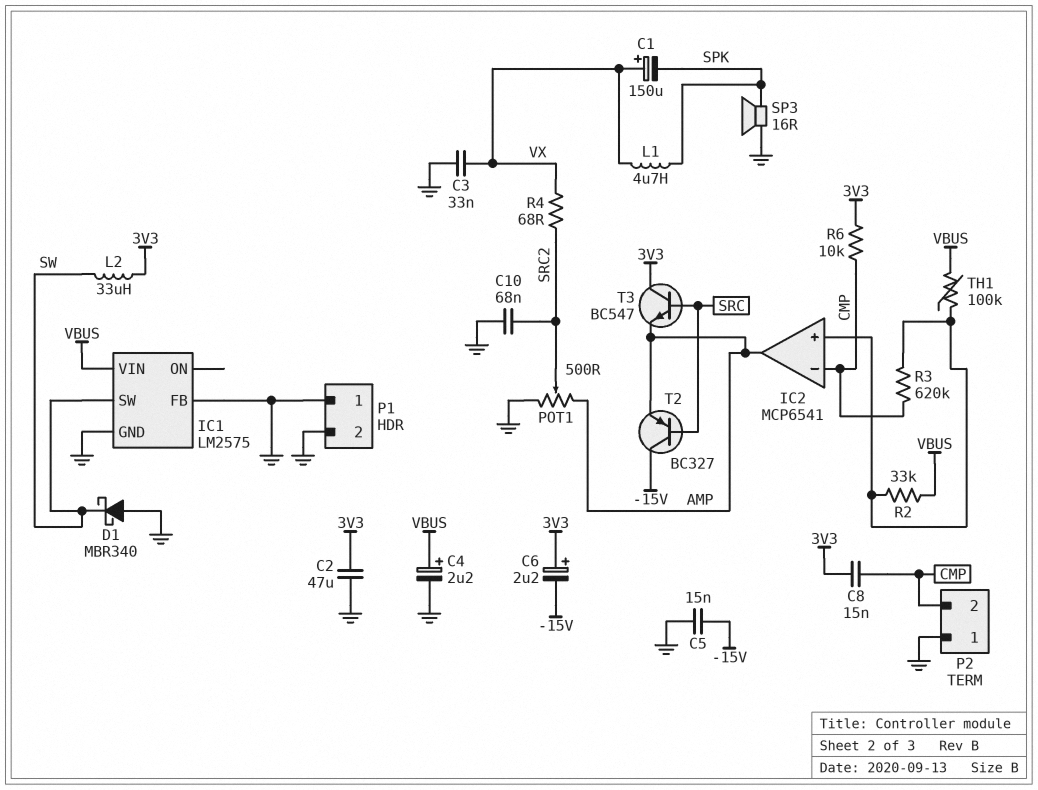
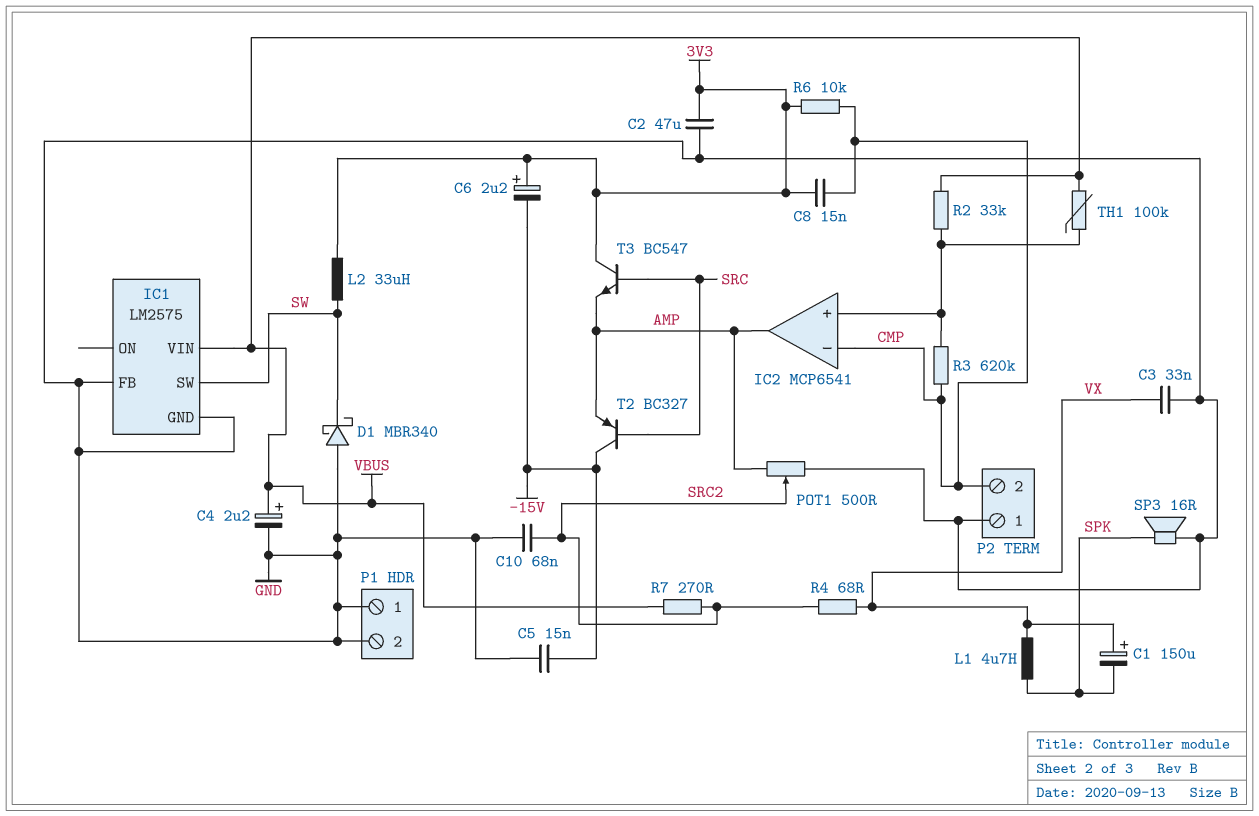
R7: none -> 270 (SRC2, VBUS)

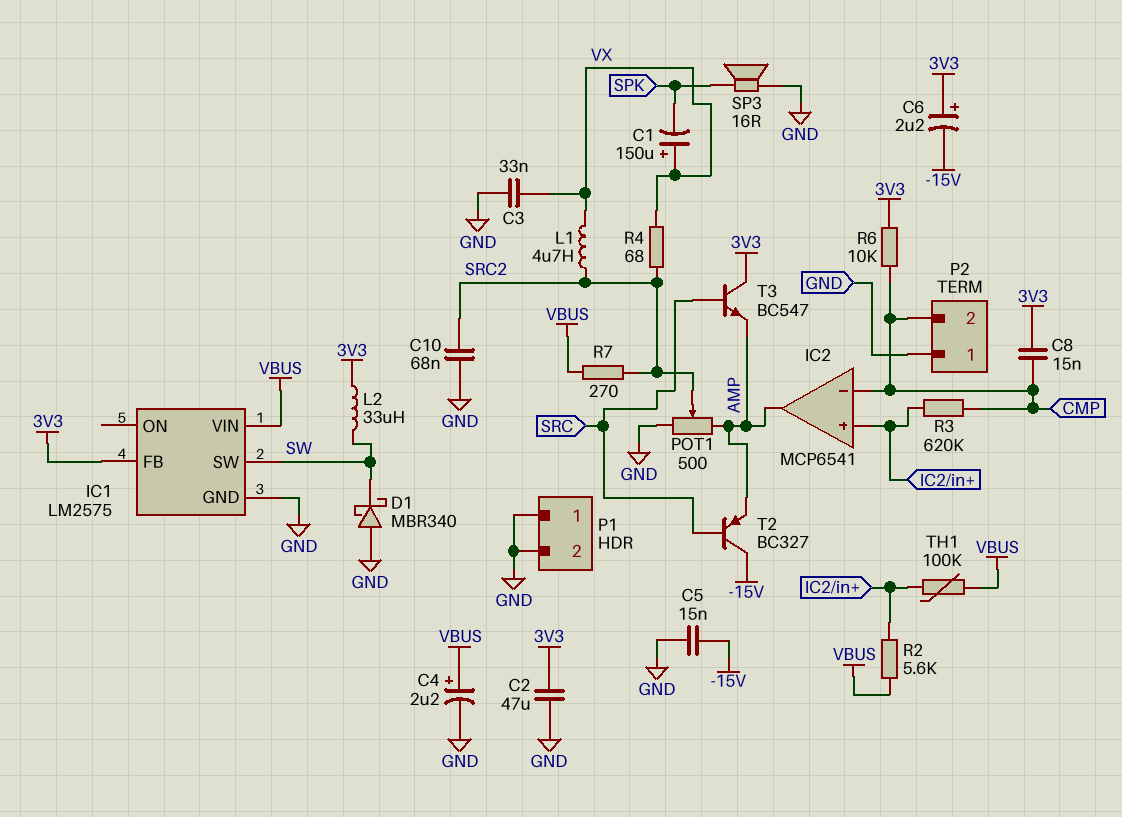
IC1 pin FB: GND -> 3V3
L1: 4.7uH (SPK, VX) -> 4.7uH (SRC2, VX)
R2: 33k (IC2/in+, VBUS) -> 5.6k (IC2/in+, VBUS)

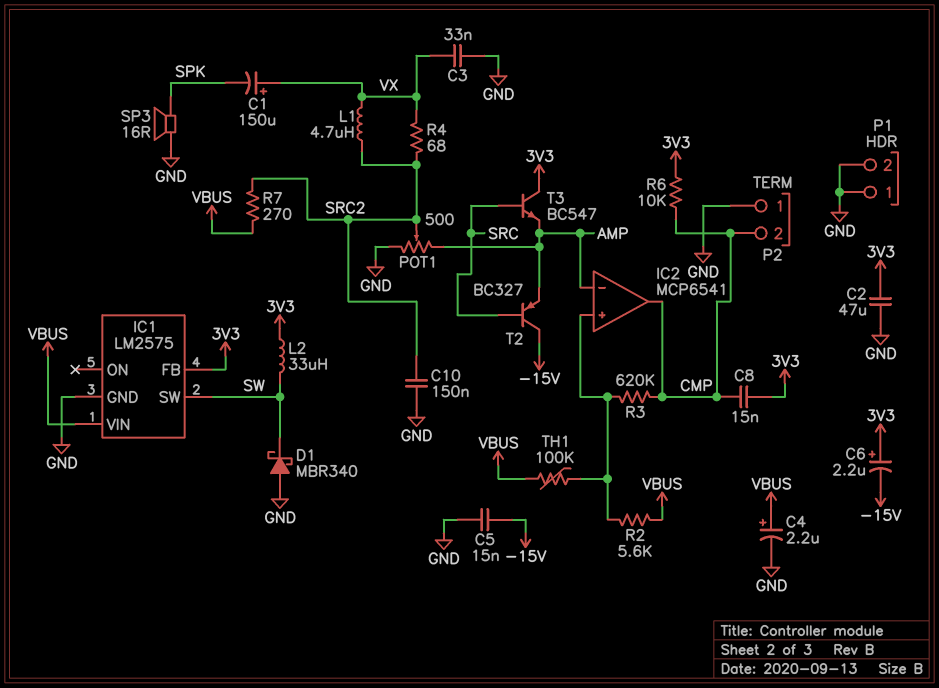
C10: 68nF (GND, SRC2) -> 150nF (GND, SRC2)
IC2 pin in-: CMP -> AMP
IC2 pin out: AMP -> CMP

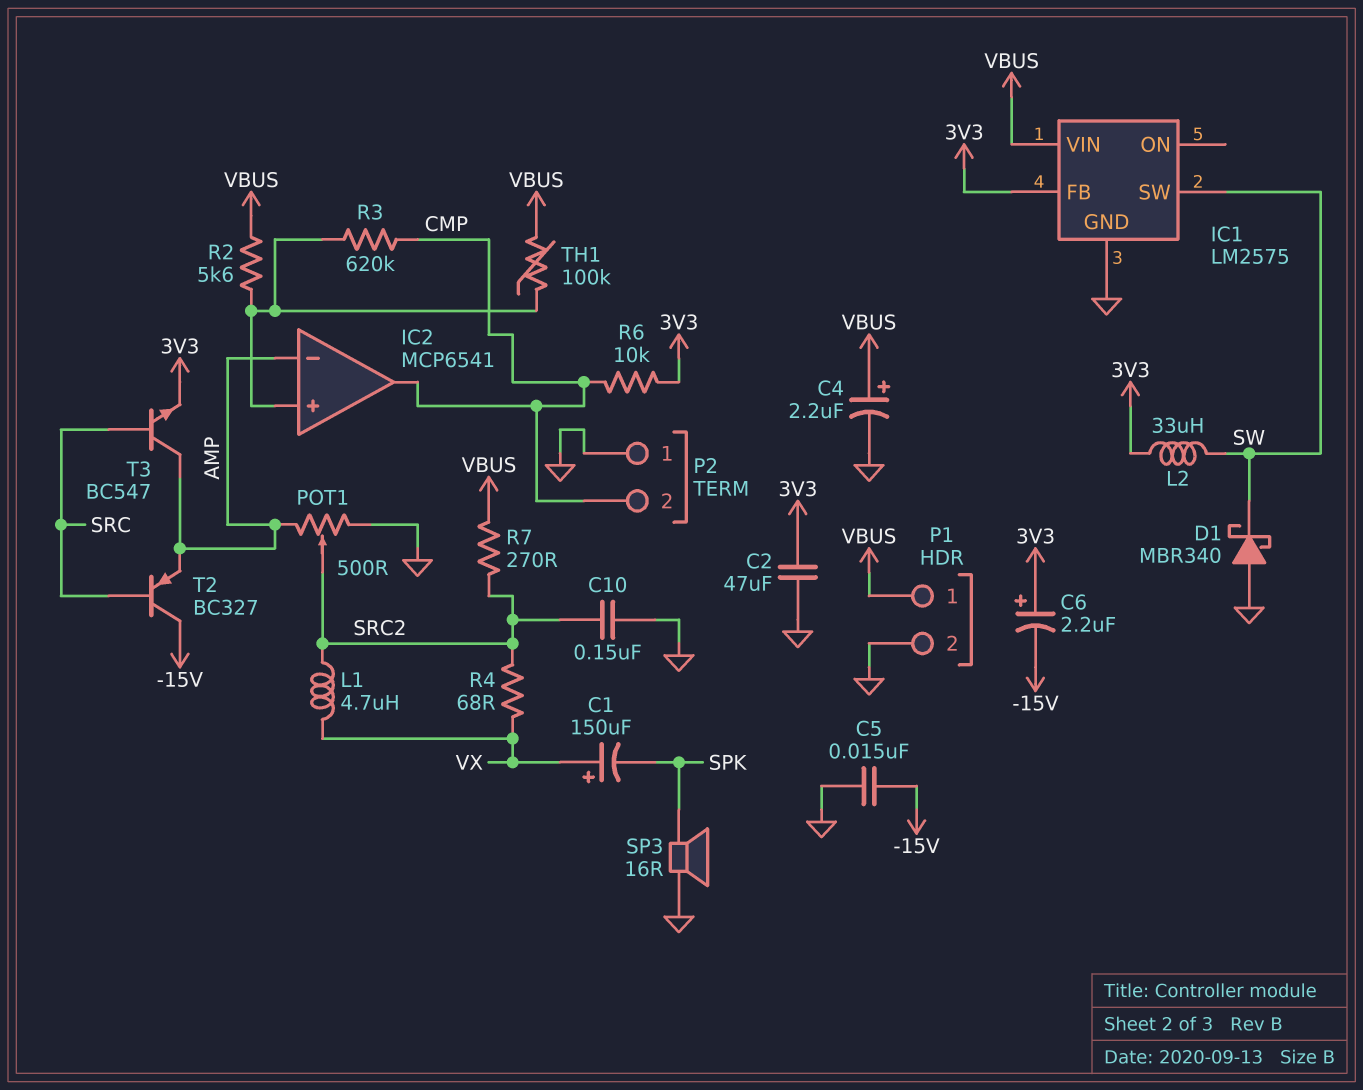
C3: 33nF (GND, VX) -> none
C8: 15nF (3V3, CMP) -> none
P1 pin 1: GND -> VBUS
T3: NPN BC547 (B SRC, C 3V3, E AMP) -> NPN BC547 (B SRC, C AMP, E 3V3)

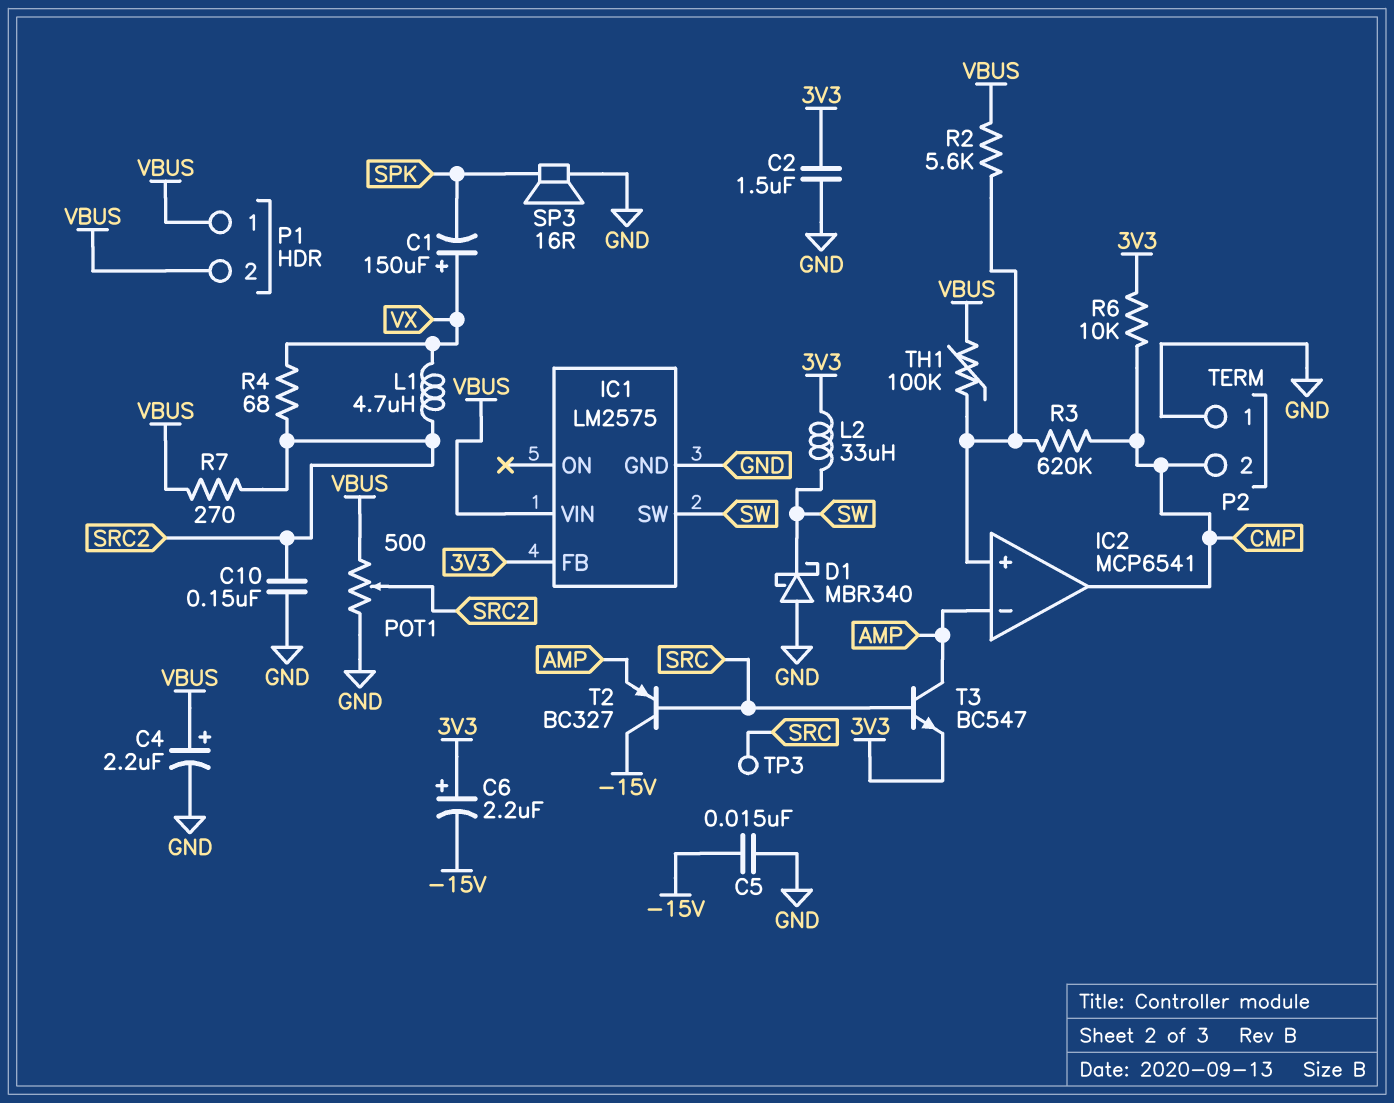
C2: 47uF (3V3, GND) -> 1.5uF (3V3, GND)
P1 pin 2: GND -> VBUS
POT1: 500 (AMP, GND, wiper SRC2) -> 500 (GND, VBUS, wiper SRC2)
TP3: none -> test point (SRC)

